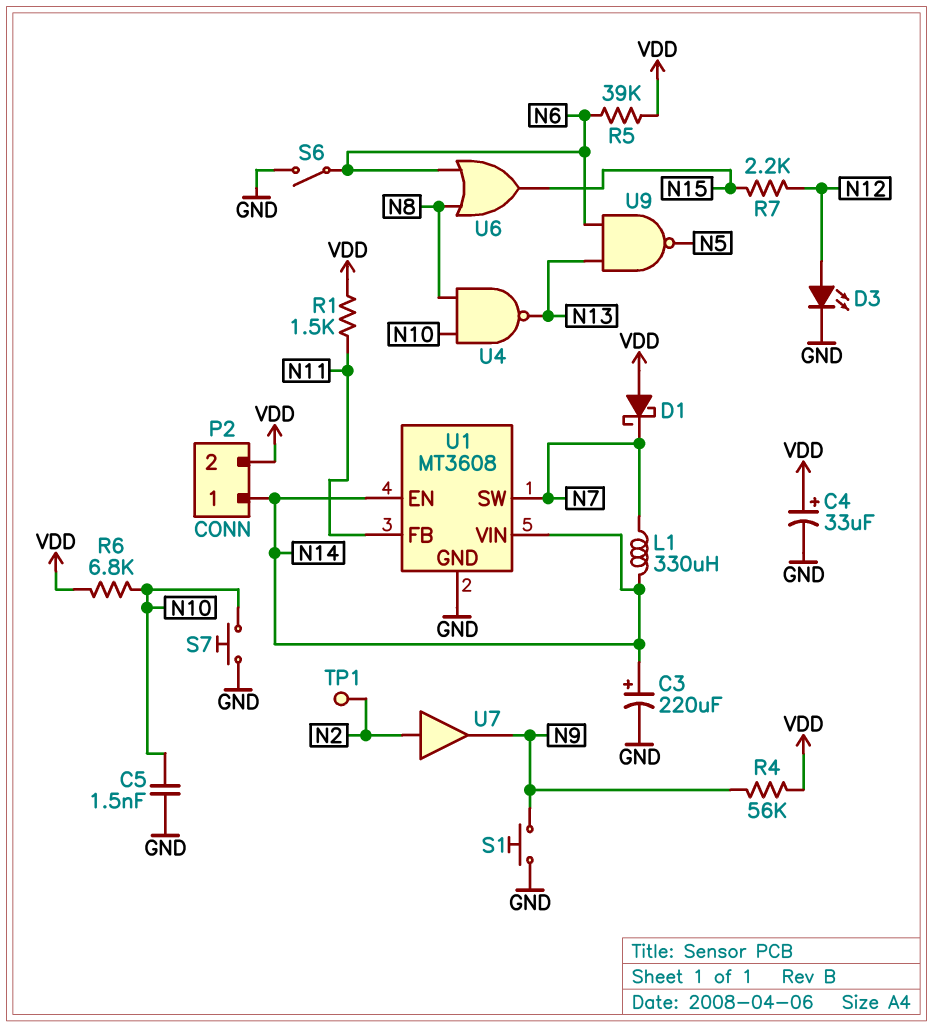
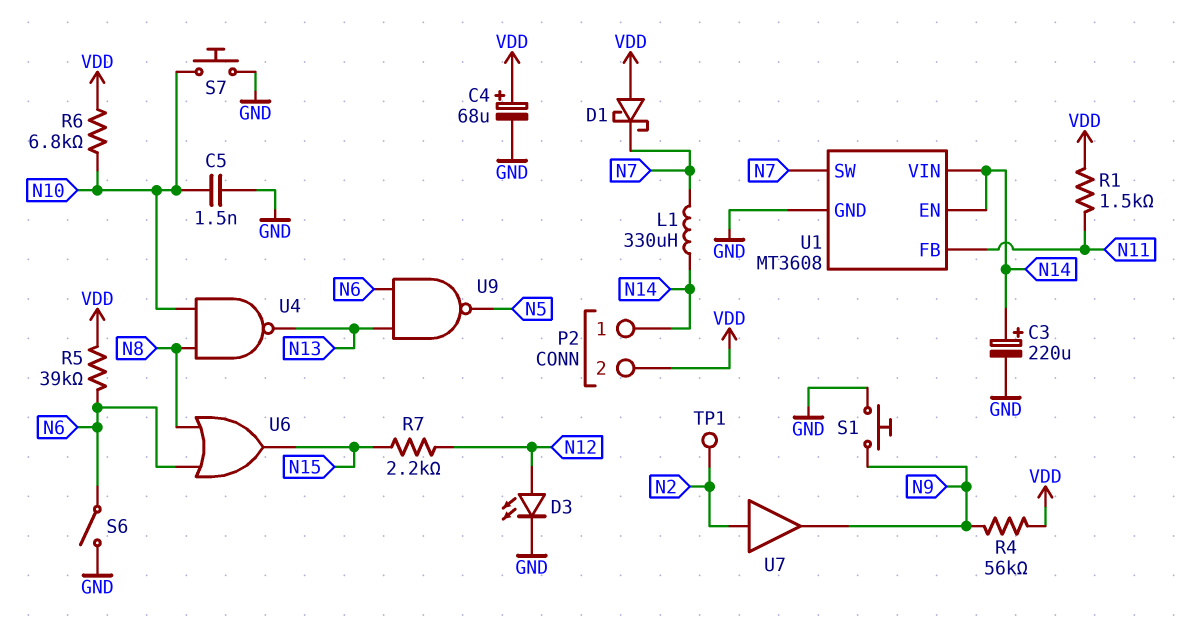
C4: 33uF (plus VDD, minus GND) -> 68uF (plus VDD, minus GND)

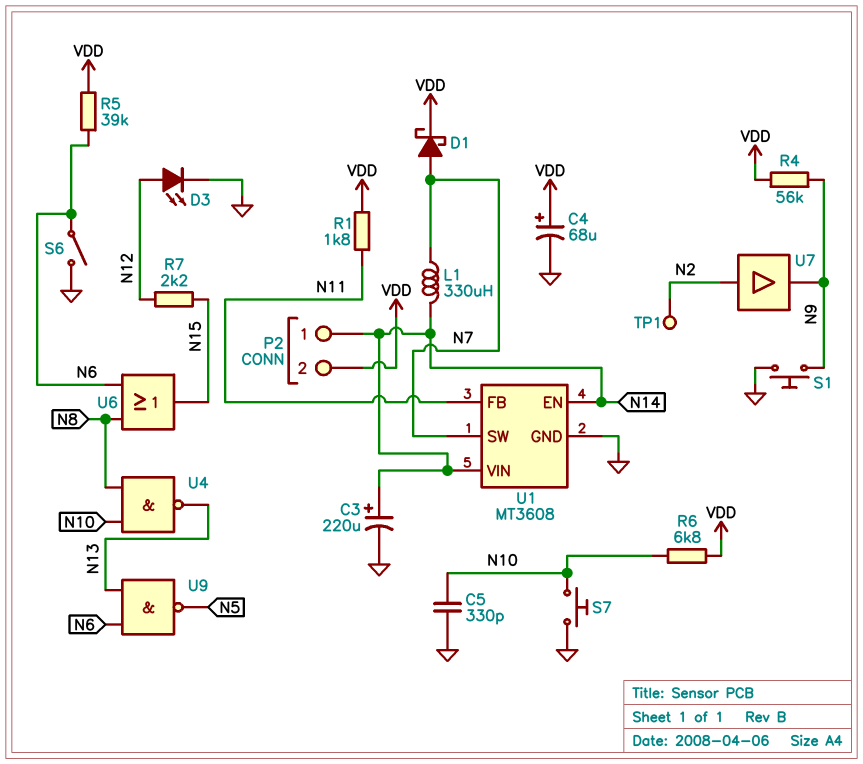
C5: 1.5nF (GND, N10) -> 330pF (GND, N10)
D1: schottky (A VDD, K N7) -> schottky (A N7, K VDD)
R1: 1.5k (N11, VDD) -> 1.8k (N11, VDD)

